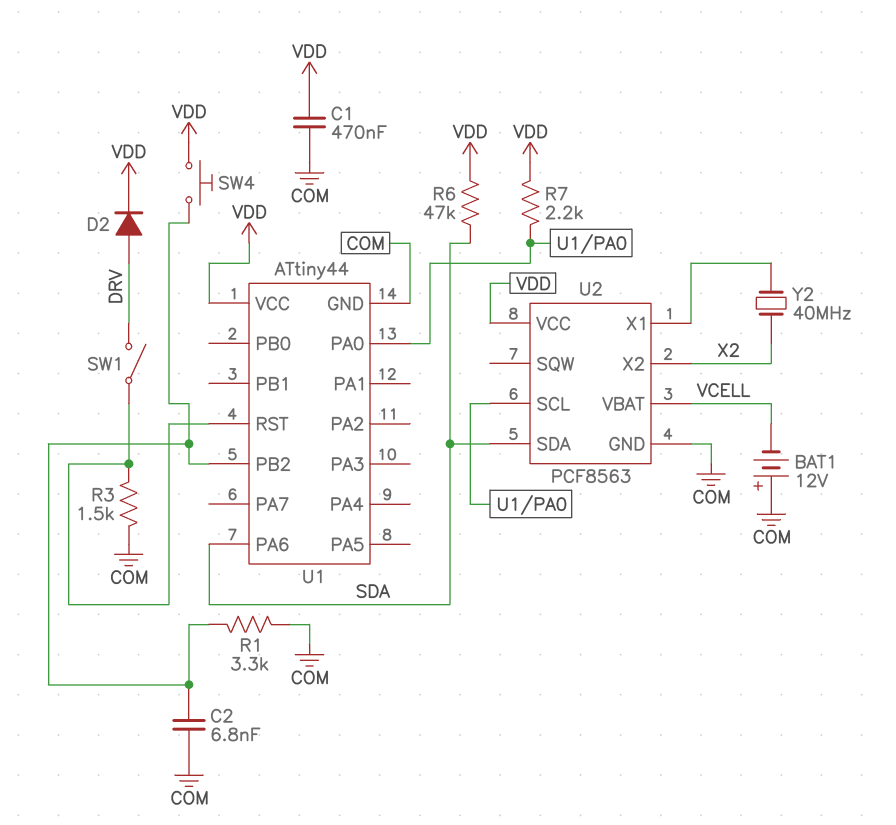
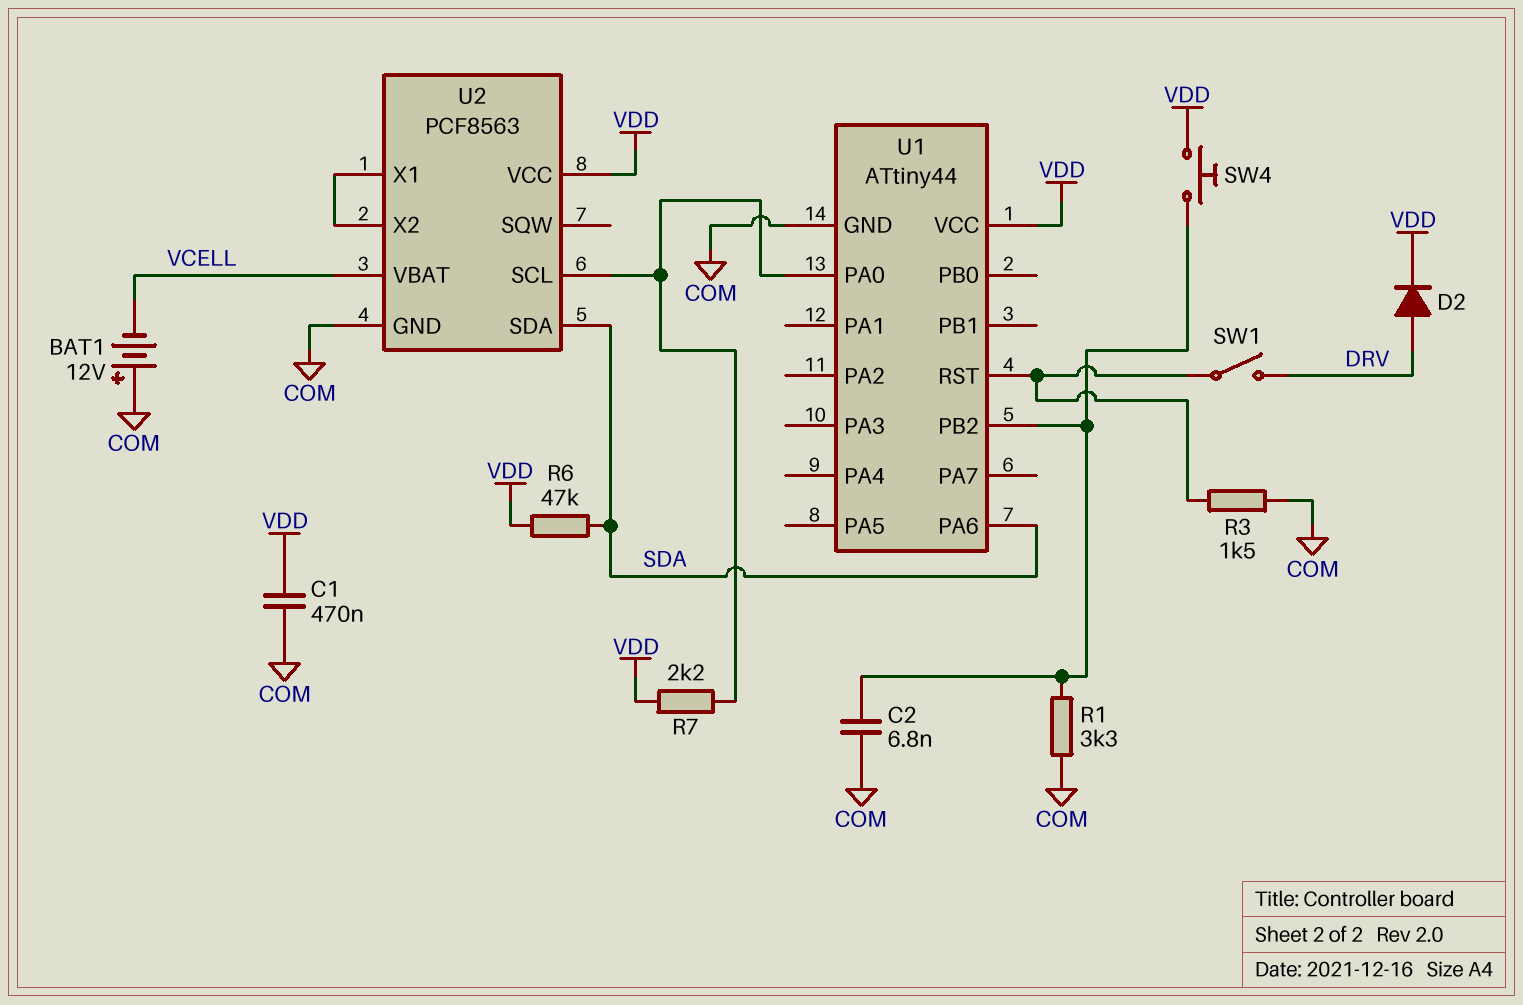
U2 pin X2: X2 -> U2/X1
Y2: 40MHz (U2/X1, X2) -> none

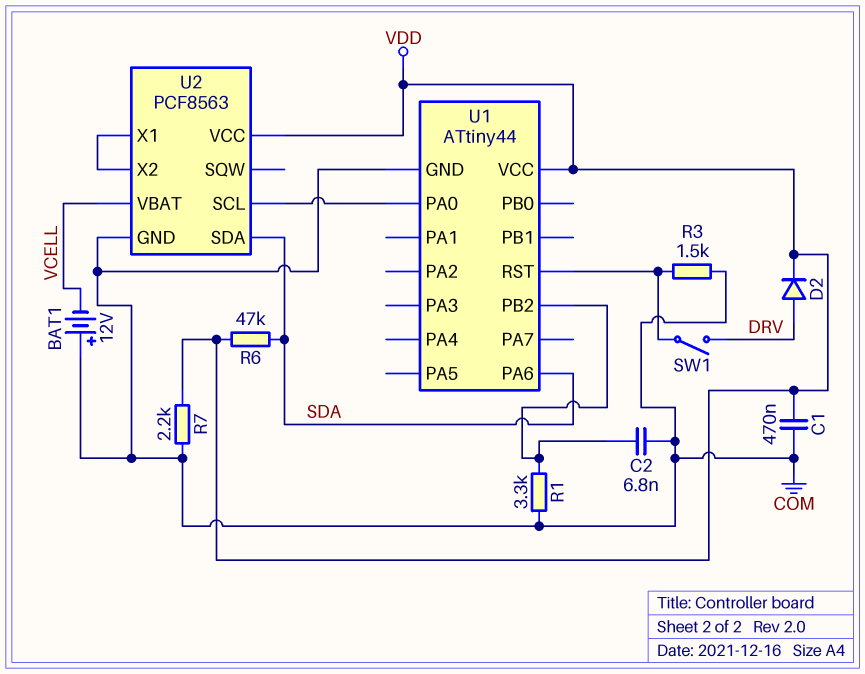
R7: 2.2k (U1/PA0, VDD) -> 2.2k (COM, VDD)
SW4: button (U1/PB2, VDD) -> none

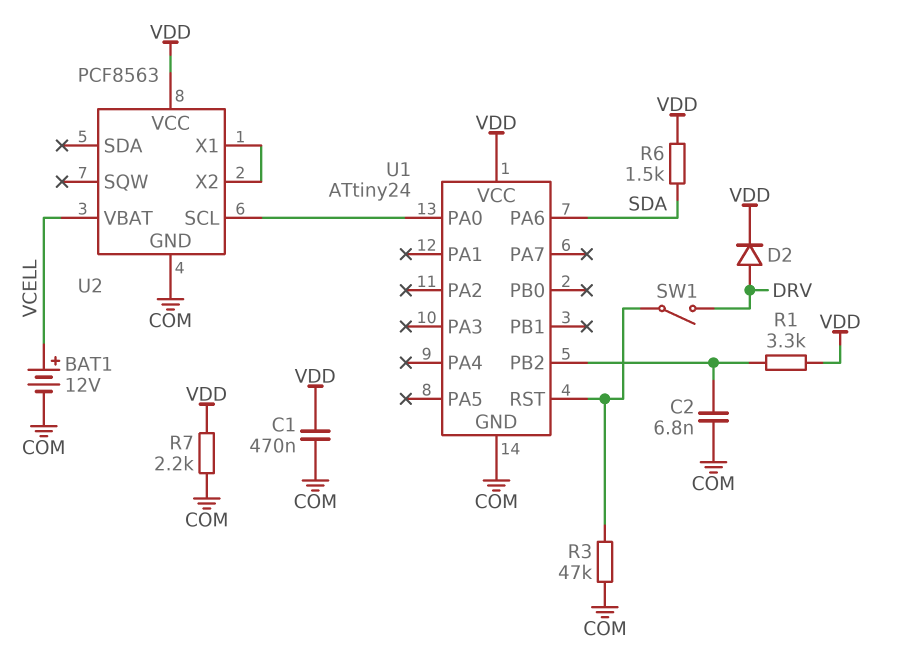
BAT1: 12V (plus COM, minus VCELL) -> 12V (plus VCELL, minus COM)
R1: 3.3k (COM, U1/PB2) -> 3.3k (U1/PB2, VDD)
R3: 1.5k (COM, U1/RST) -> 47k (COM, U1/RST)
R6: 47k (SDA, VDD) -> 1.5k (SDA, VDD)
U1: ATtiny44 -> ATtiny24
U2 pin SDA: SDA -> none

